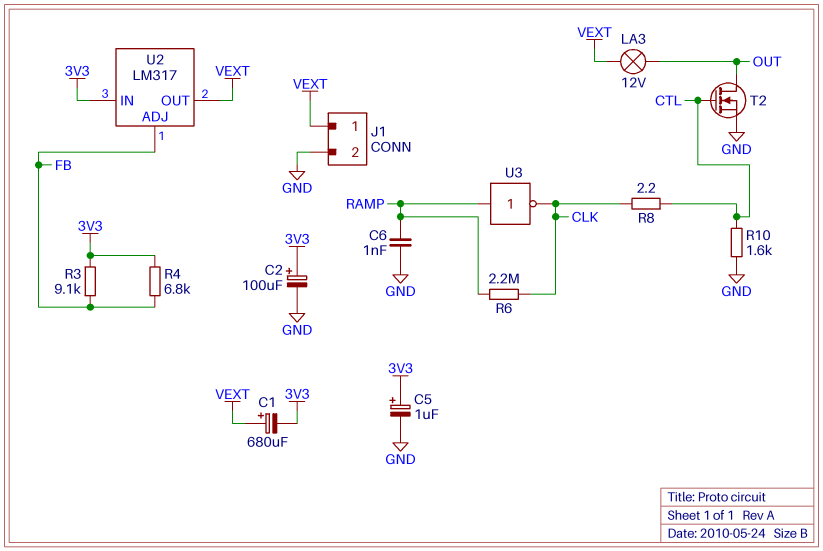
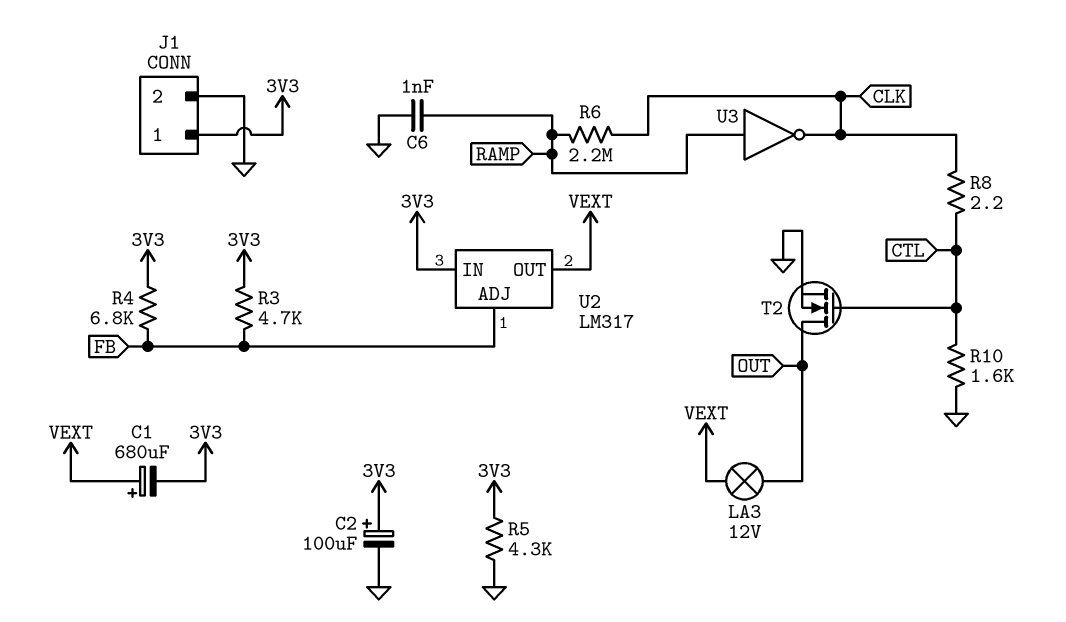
C5: 1uF (plus 3V3, minus GND) -> none
J1 pin 1: VEXT -> 3V3
R3: 9.1k (3V3, FB) -> 4.7k (3V3, FB)
R5: none -> 4.3k (3V3, GND)

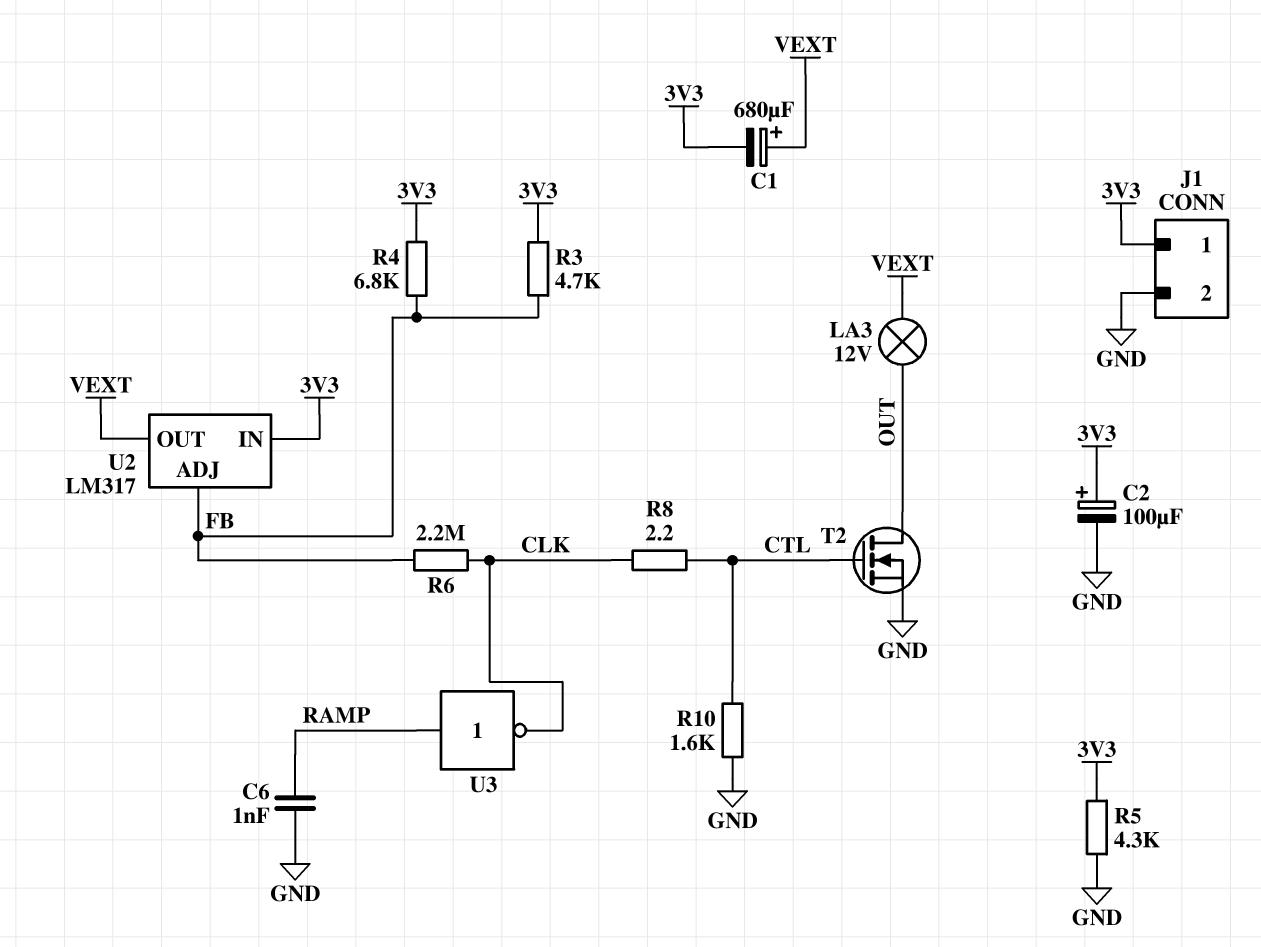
R6: 2.2M (CLK, RAMP) -> 2.2M (CLK, FB)

